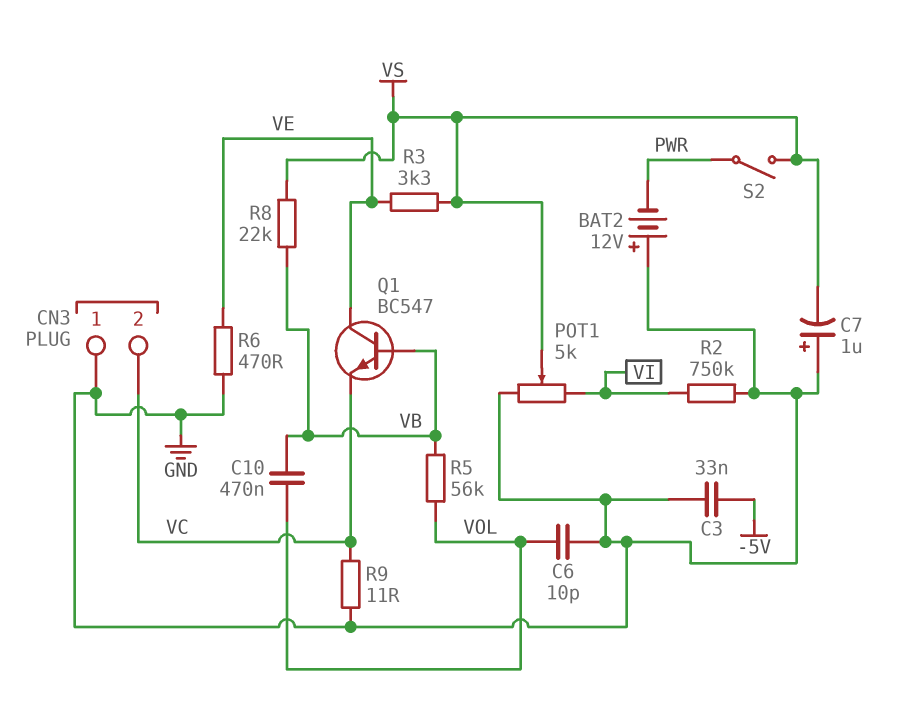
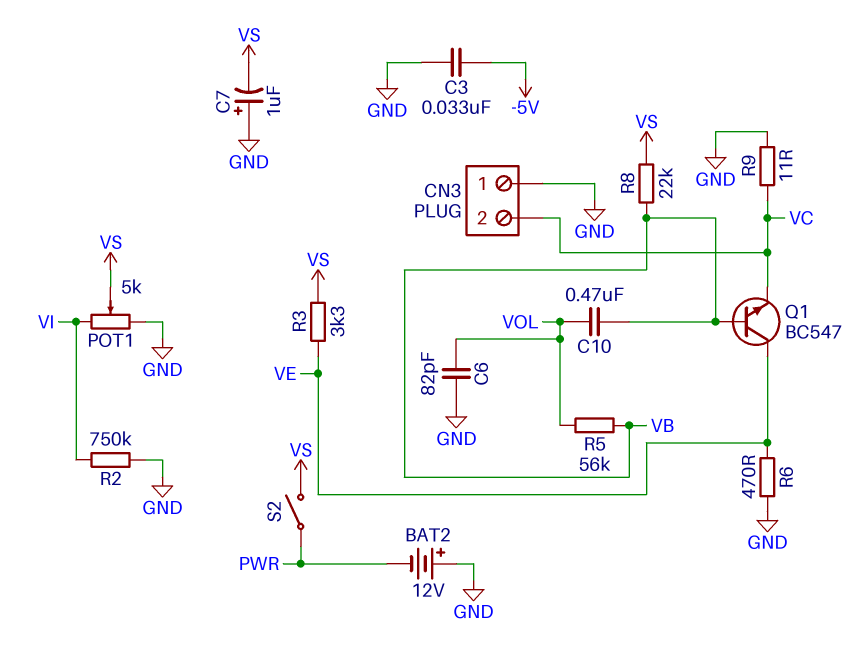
C6: 10pF (GND, VOL) -> 82pF (GND, VOL)

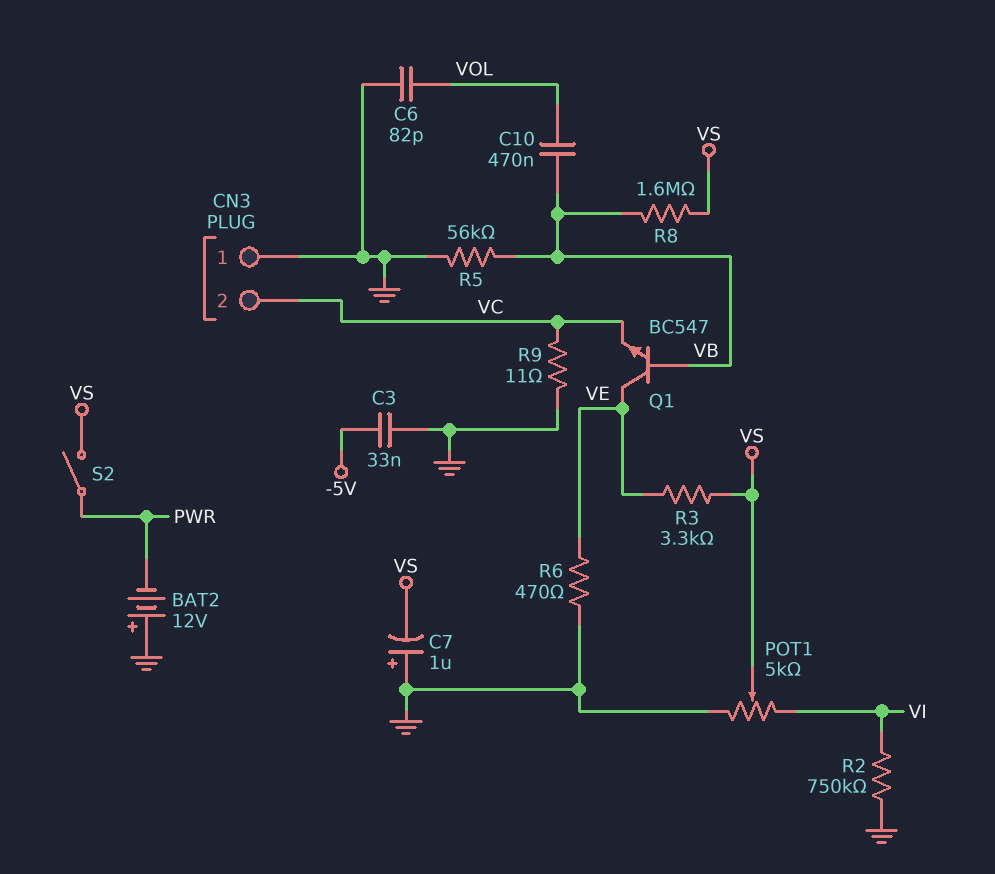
R5: 56k (VB, VOL) -> 56k (GND, VB)
R8: 22k (VB, VS) -> 1.6M (VB, VS)

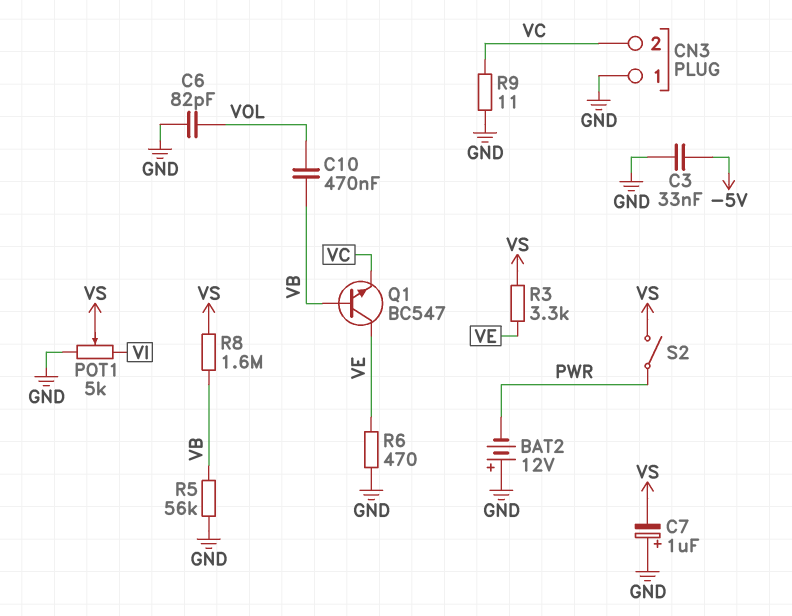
R2: 750k (GND, VI) -> none

